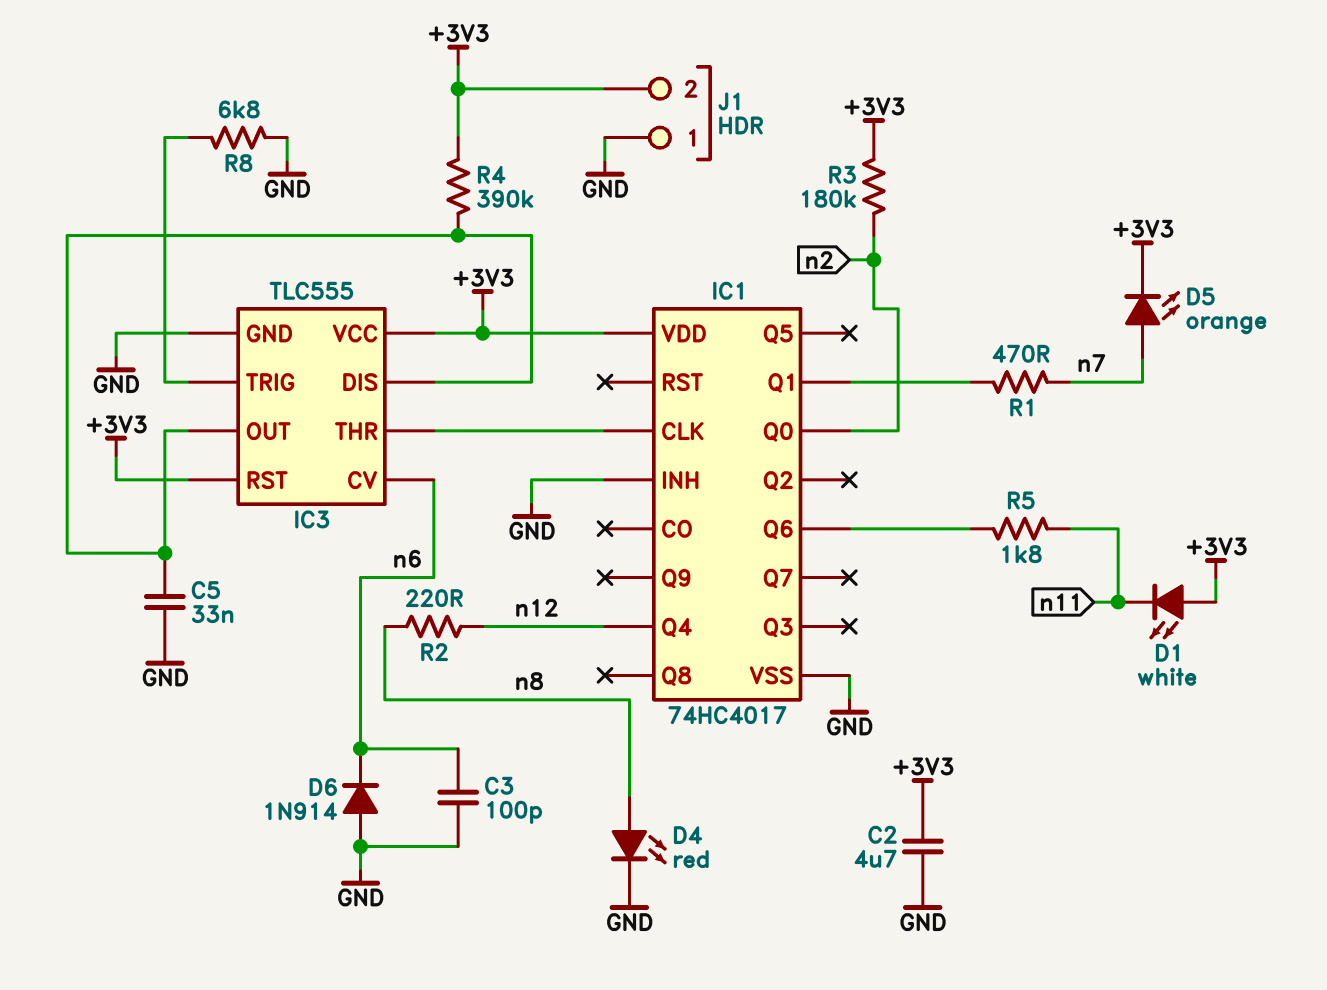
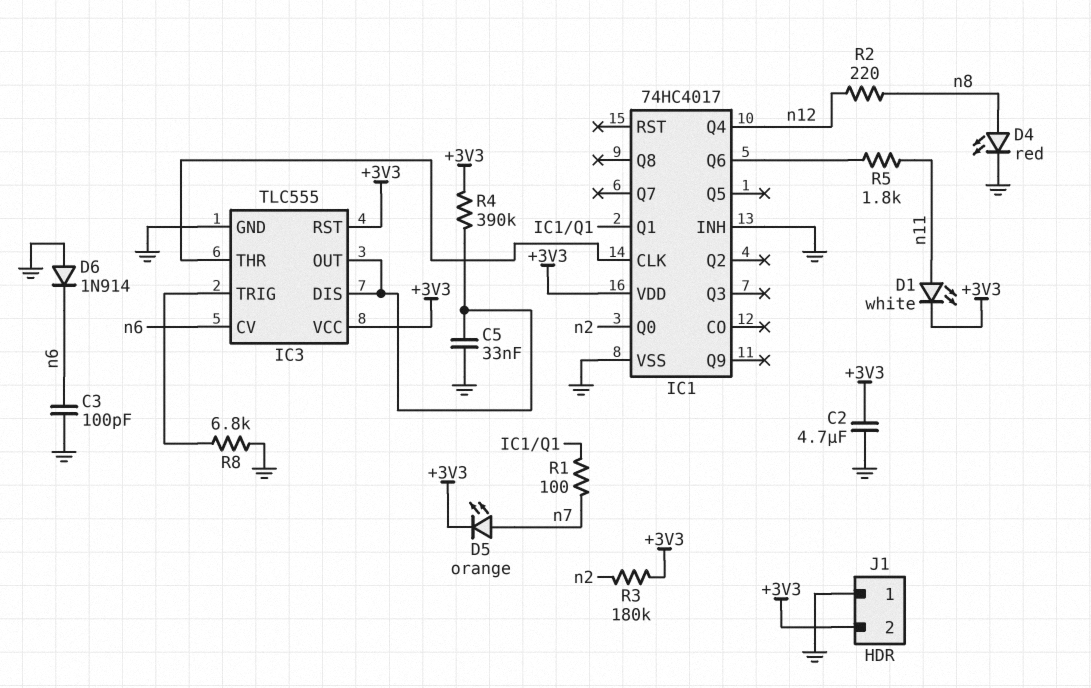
D1: LED white (A +3V3, K n11) -> LED white (A n11, K +3V3)
R1: 470 (IC1/Q1, n7) -> 100 (IC1/Q1, n7)

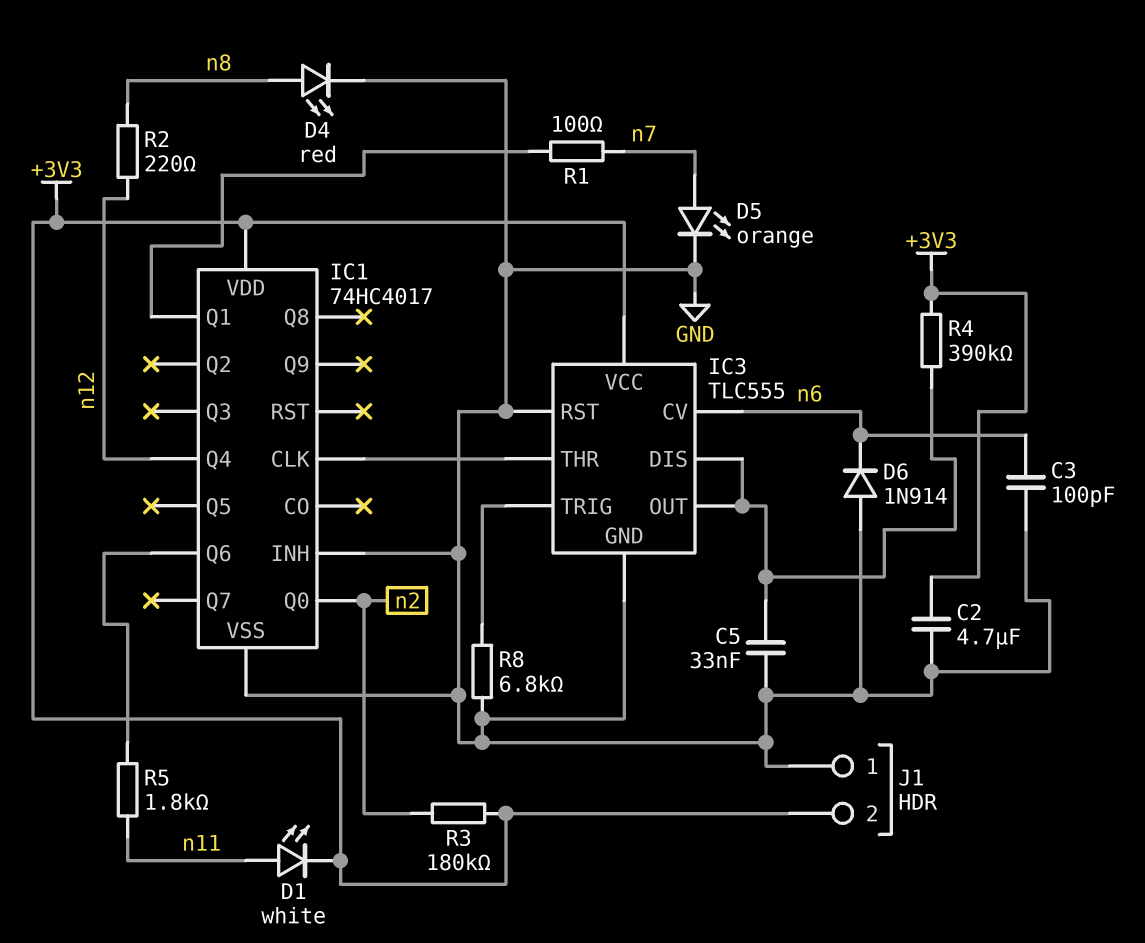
D5: LED orange (A n7, K +3V3) -> LED orange (A n7, K GND)
IC3 pin RST: +3V3 -> GND

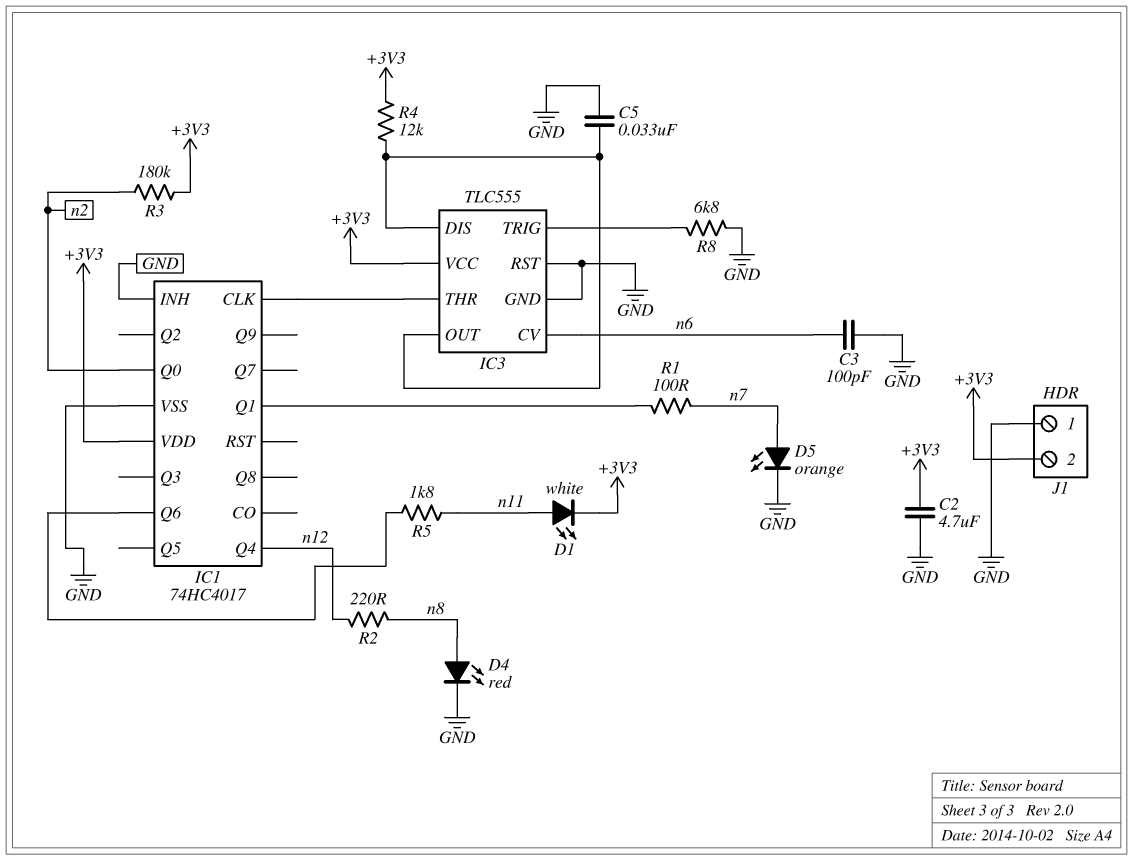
D6: diode 1N914 (A GND, K n6) -> none
R4: 390k (+3V3, IC3/DIS) -> 12k (+3V3, IC3/DIS)

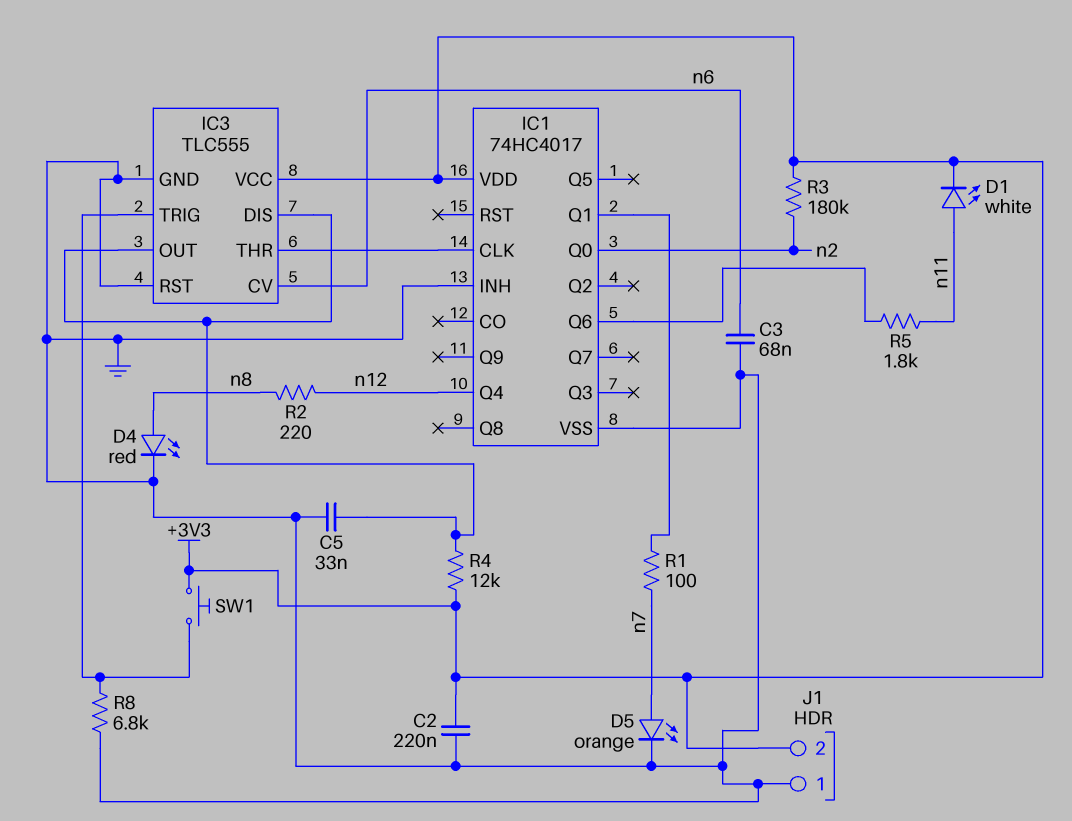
C2: 4.7uF (+3V3, GND) -> 220nF (+3V3, GND)
C3: 100pF (GND, n6) -> 68nF (GND, n6)
SW1: none -> button (+3V3, IC3/TRIG)

